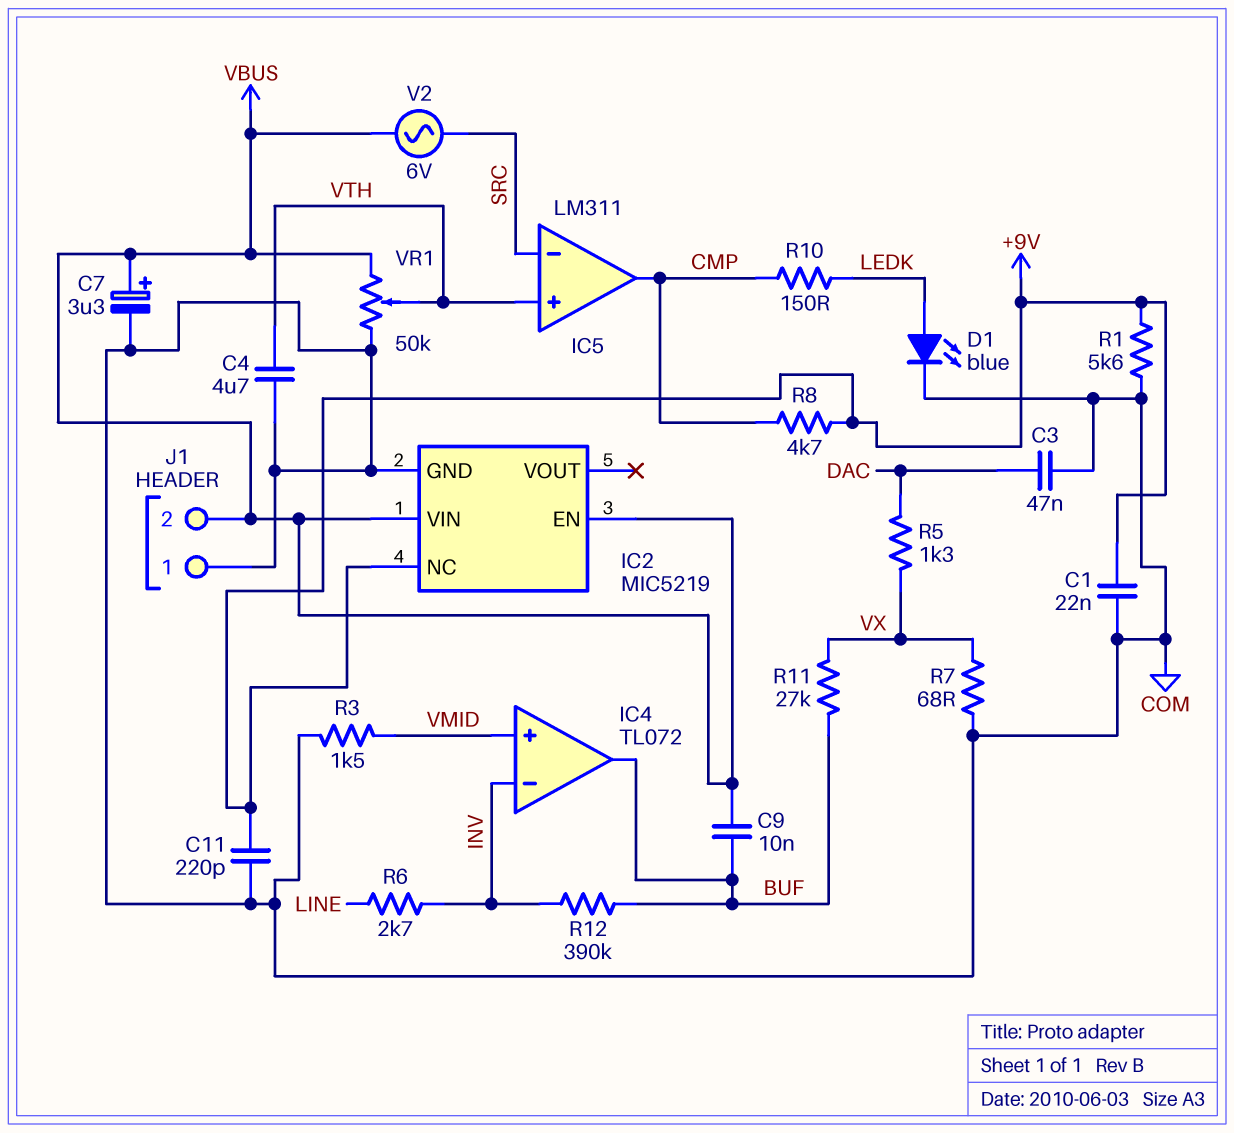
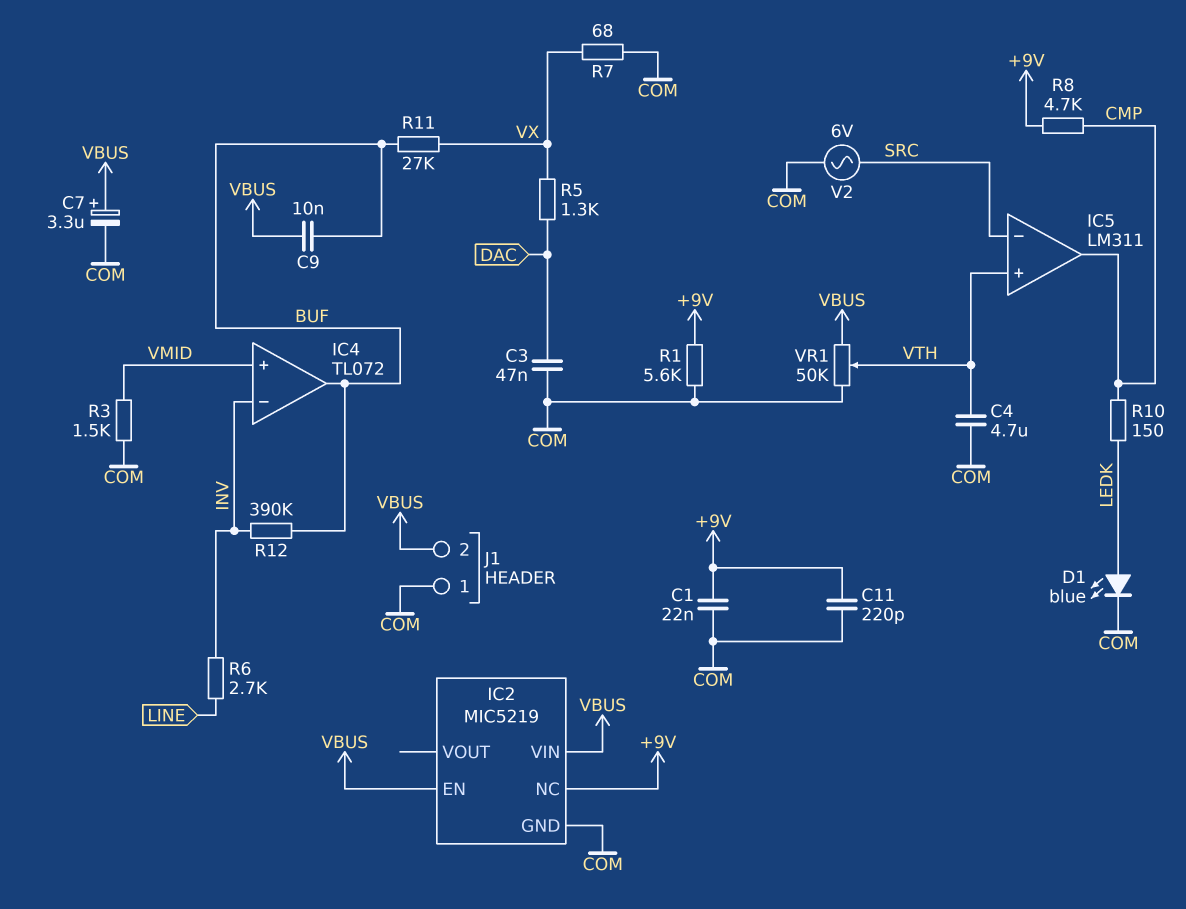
V2: AC 6V (SRC, VBUS) -> AC 6V (COM, SRC)

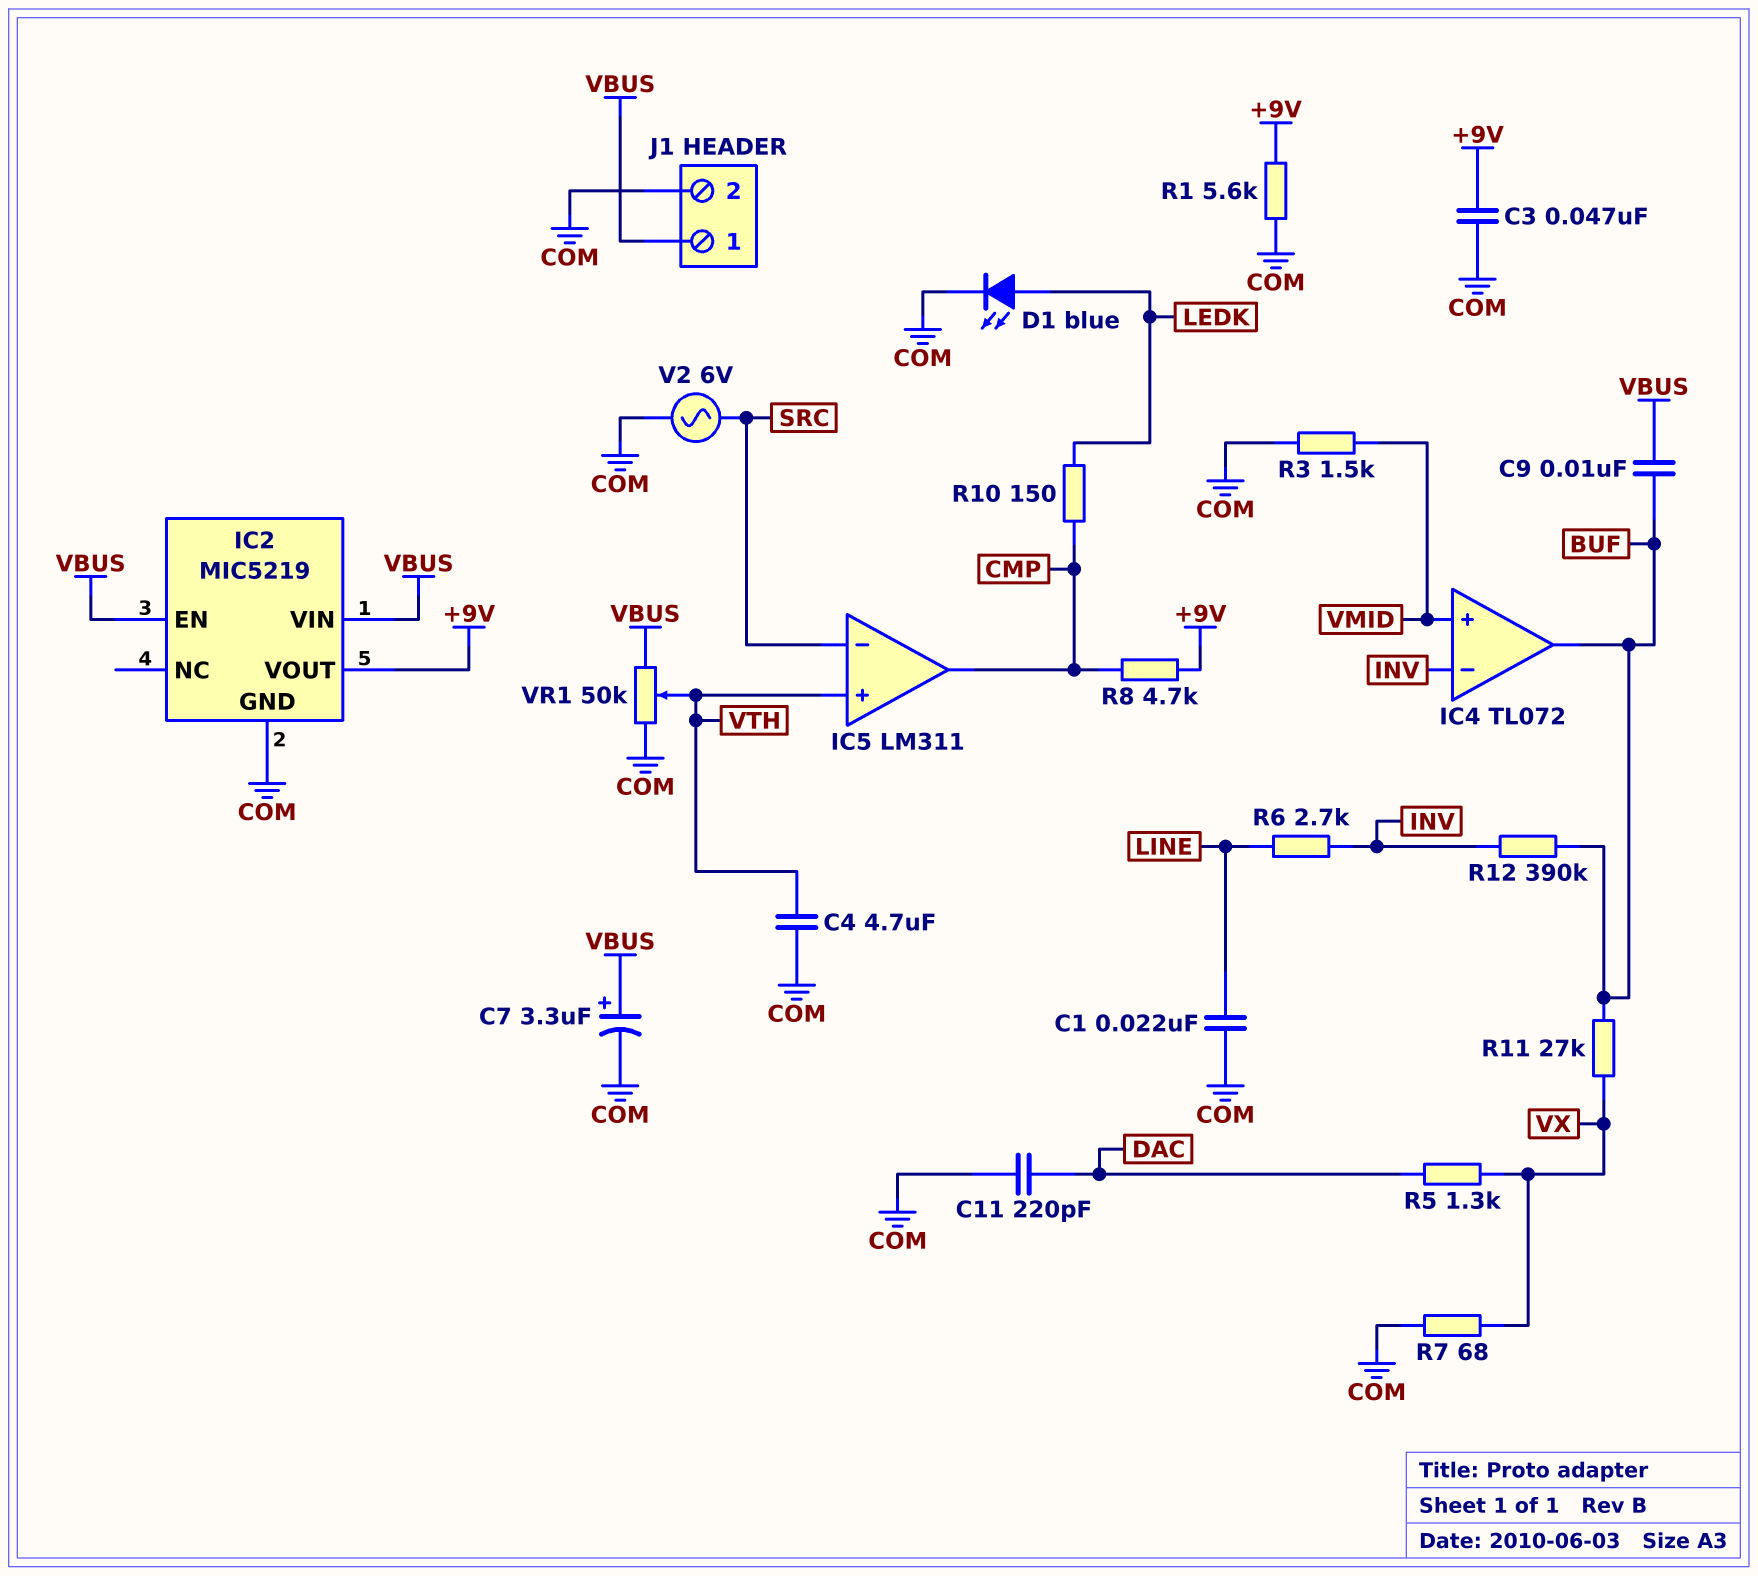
C1: 22nF (+9V, COM) -> 22nF (COM, LINE)
C3: 47nF (COM, DAC) -> 47nF (+9V, COM)
C11: 220pF (+9V, COM) -> 220pF (COM, DAC)
IC2 pin NC: +9V -> none
IC2 pin VOUT: none -> +9V
J1 pin 1: COM -> VBUS
J1 pin 2: VBUS -> COM

